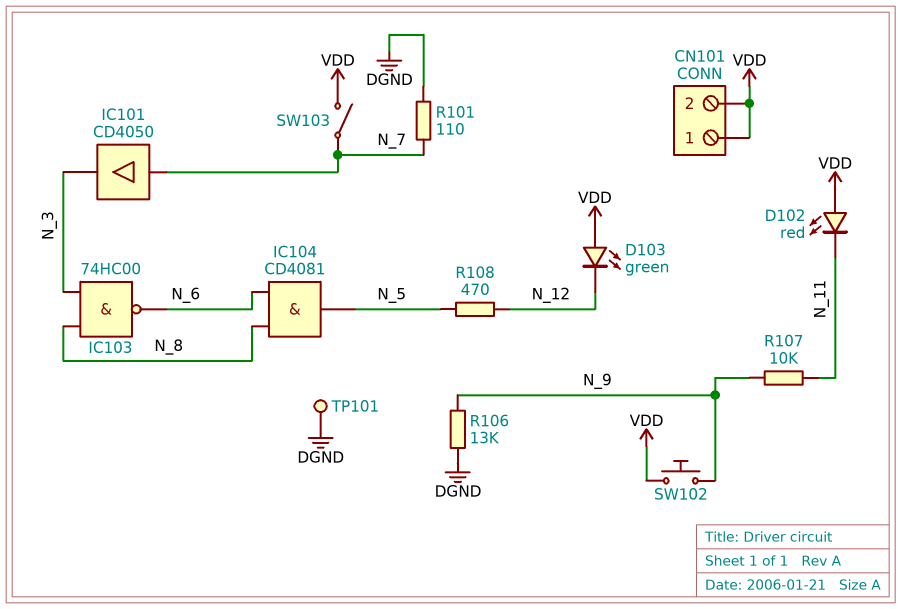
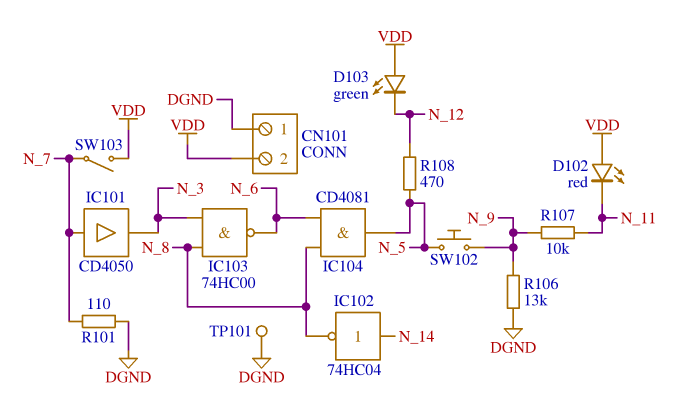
CN101 pin 1: VDD -> DGND
IC102: none -> NOT 74HC04 (in N_14, out N_8)
SW102: button (N_9, VDD) -> button (N_5, N_9)

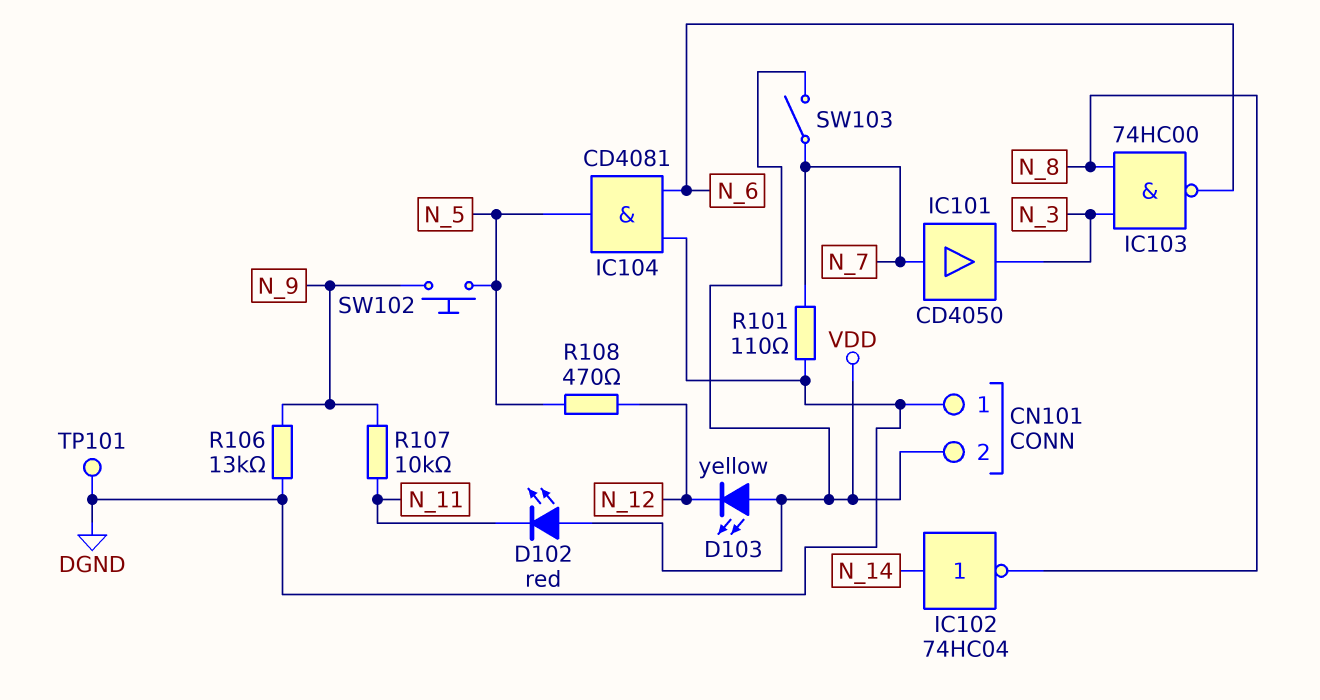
D103: LED green (A VDD, K N_12) -> LED yellow (A VDD, K N_12)
IC104: AND CD4081 (in N_6, in N_8, out N_5) -> AND CD4081 (in DGND, in N_6, out N_5)

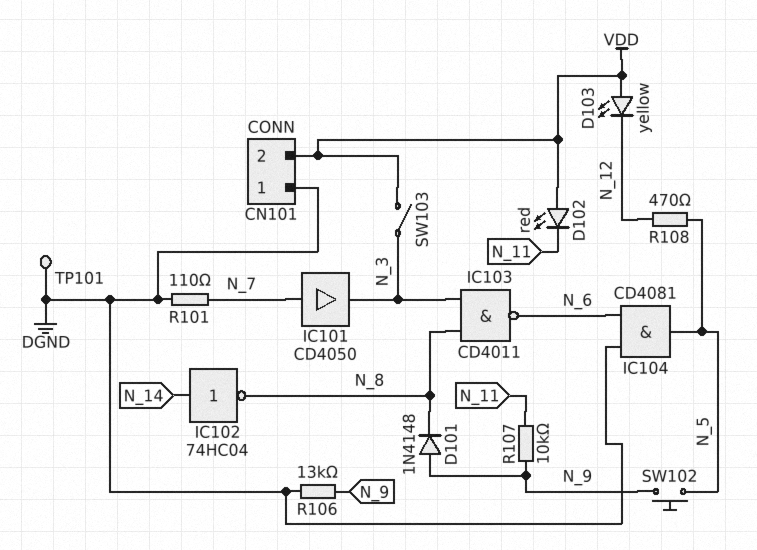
D101: none -> diode 1N4148 (A N_9, K N_8)
IC103: NAND 74HC00 (in N_3, in N_8, out N_6) -> NAND CD4011 (in N_3, in N_8, out N_6)
SW103: switch (N_7, VDD) -> switch (N_3, VDD)

